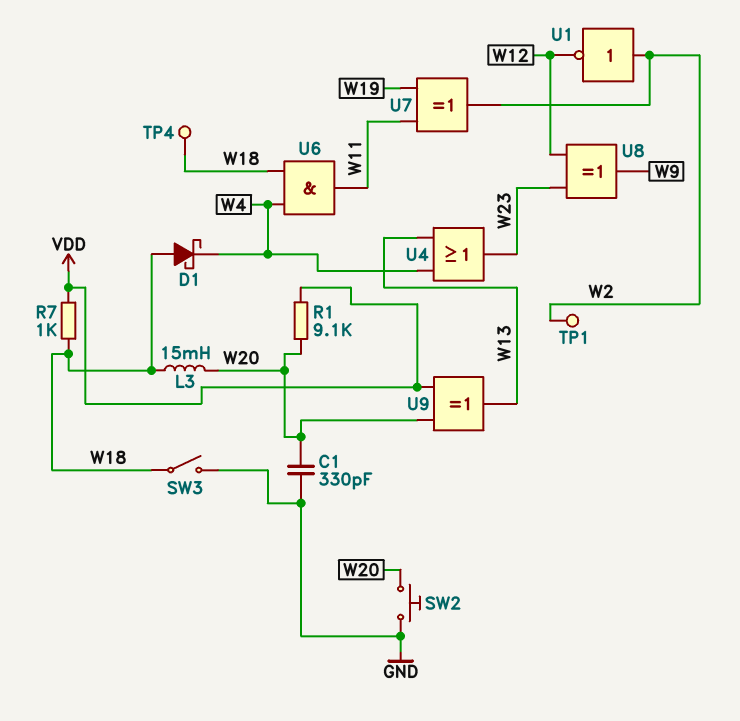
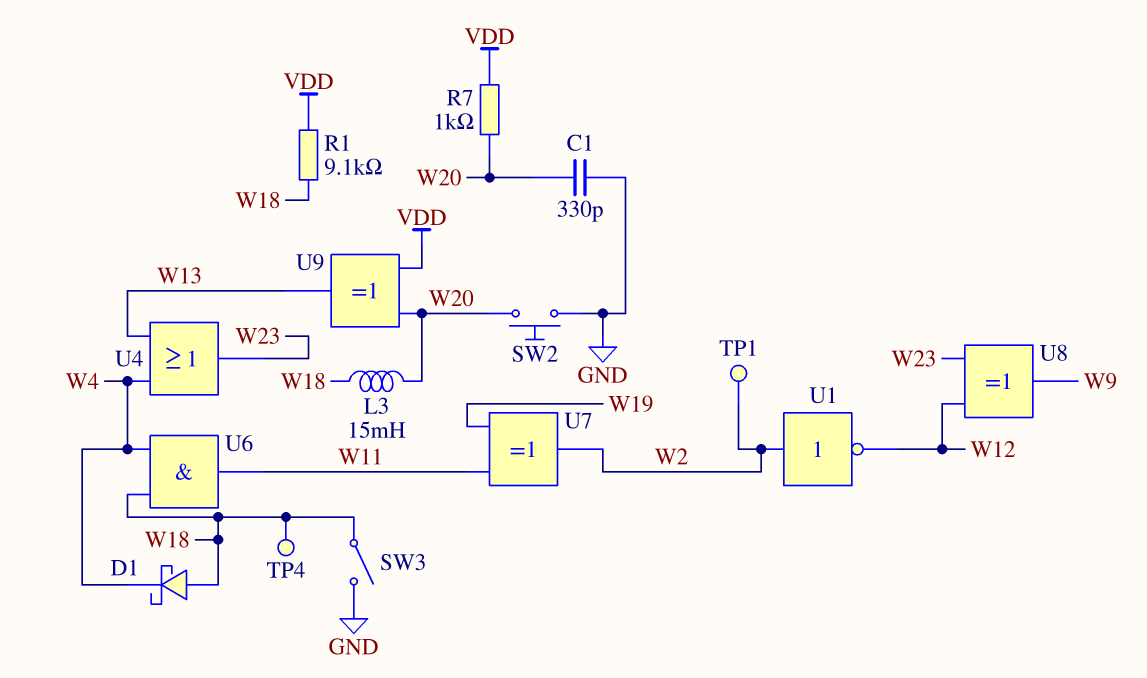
R1: 9.1k (VDD, W20) -> 9.1k (VDD, W18)
R7: 1k (VDD, W18) -> 1k (VDD, W20)

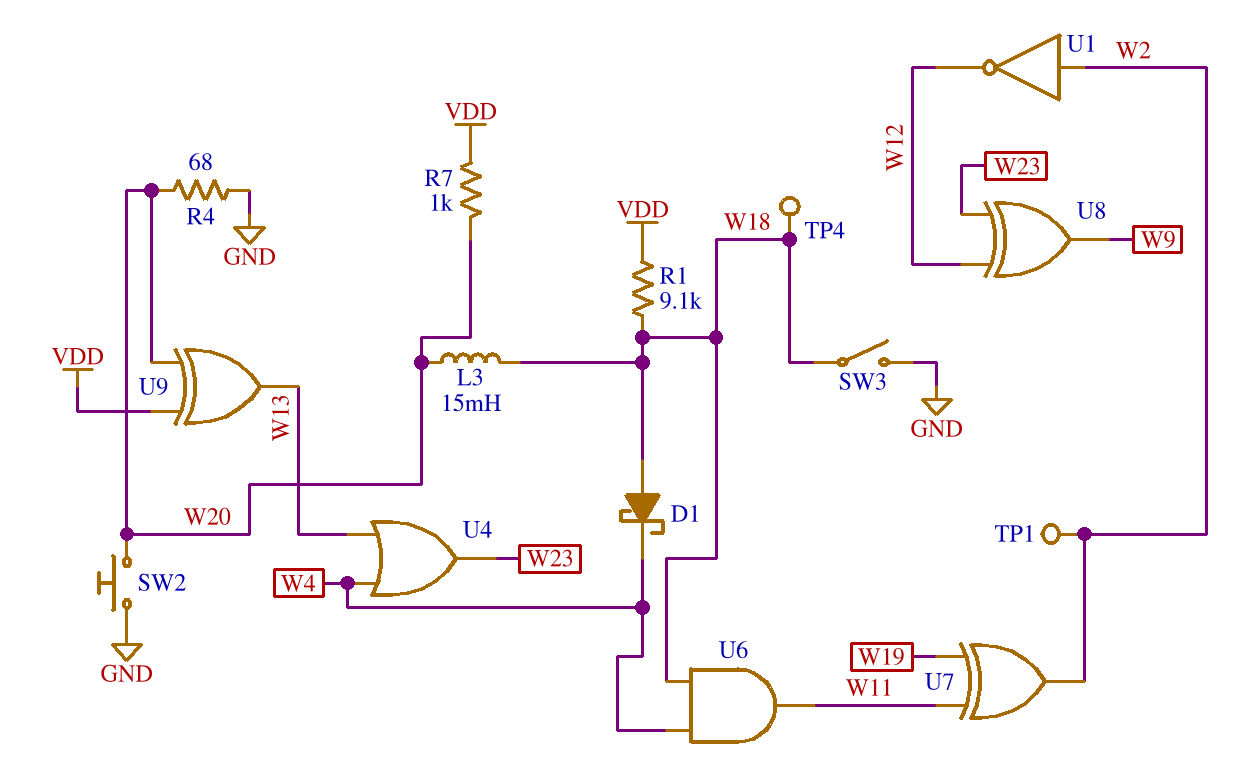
C1: 330pF (GND, W20) -> none
R4: none -> 68 (GND, W20)

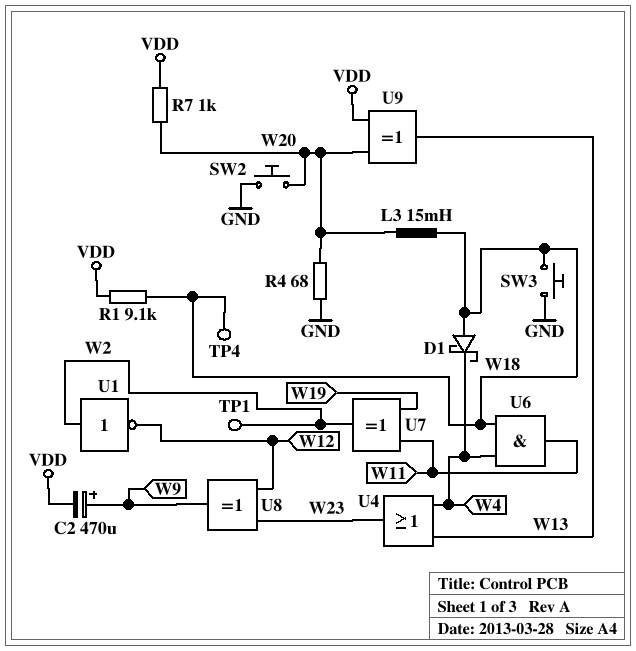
C2: none -> 470uF (plus W9, minus VDD)
SW3: switch (GND, W18) -> button (GND, W18)

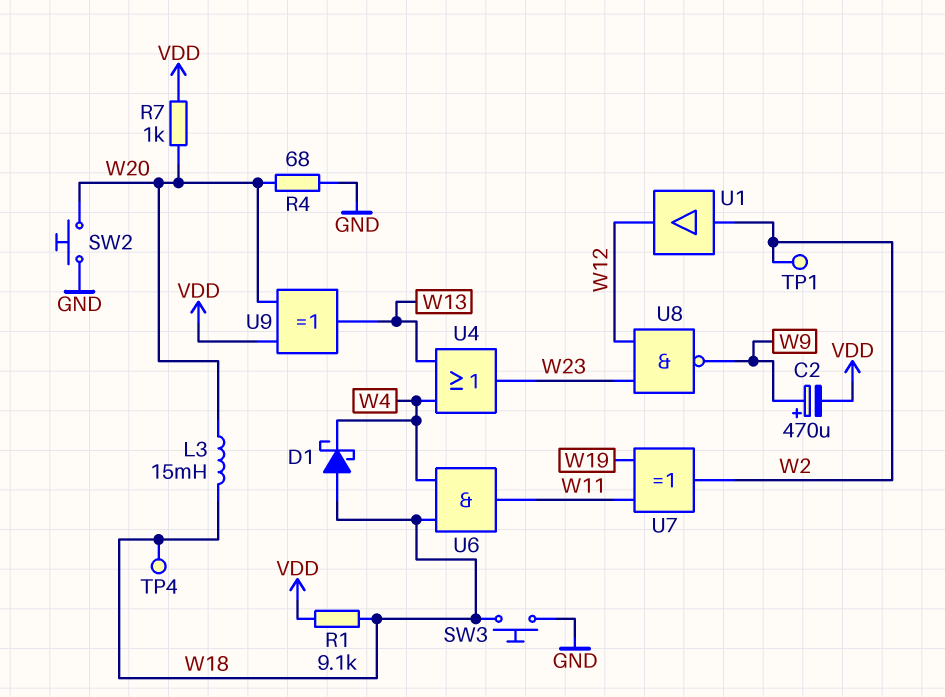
U1: NOT (in W2, out W12) -> buffer (in W2, out W12)
U8: XOR (in W12, in W23, out W9) -> NAND (in W12, in W23, out W9)

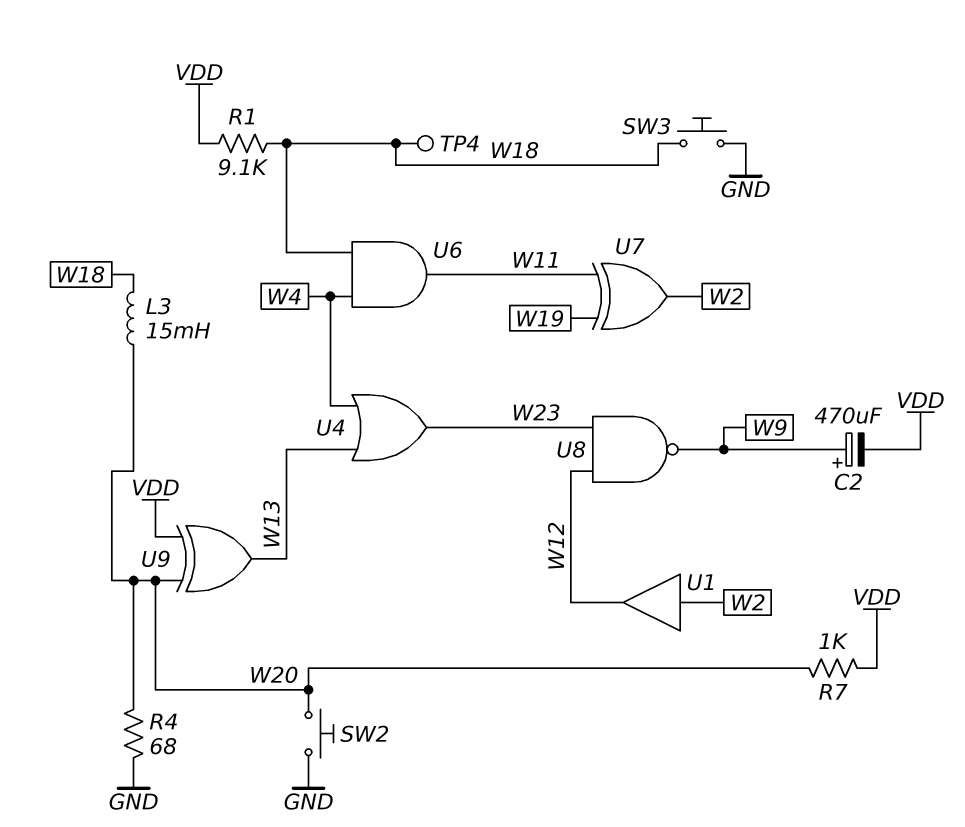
D1: schottky (A W18, K W4) -> none
TP1: test point (W2) -> none

